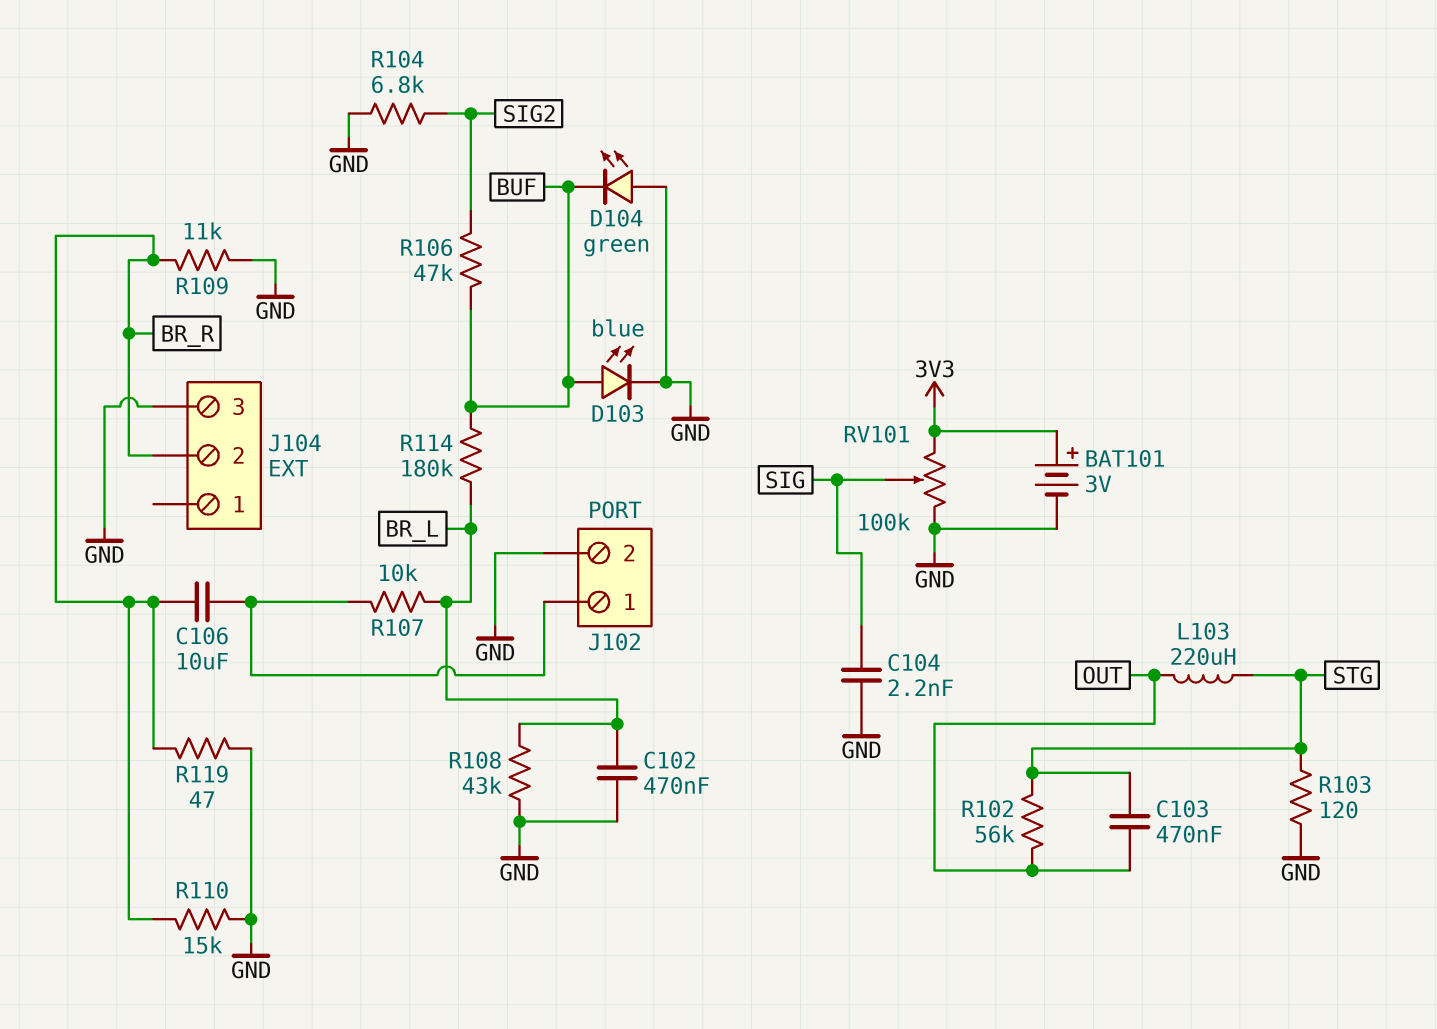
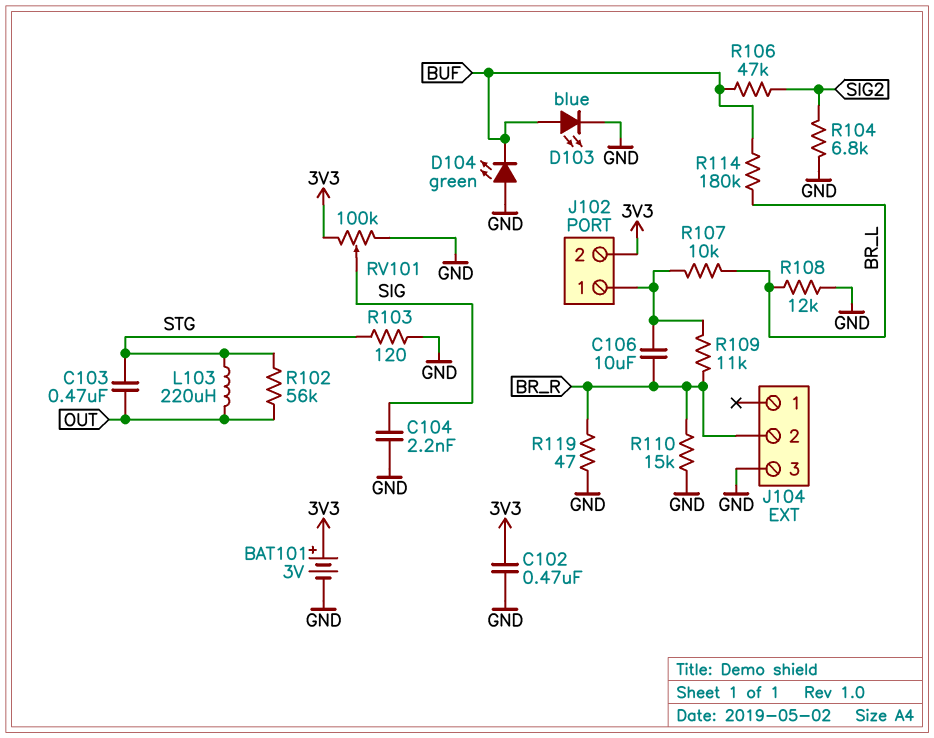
C102: 470nF (BR_L, GND) -> 470nF (3V3, GND)
J102 pin 2: GND -> 3V3
R108: 43k (BR_L, GND) -> 12k (BR_L, GND)
R109: 11k (BR_R, GND) -> 11k (BR_R, J102/1)

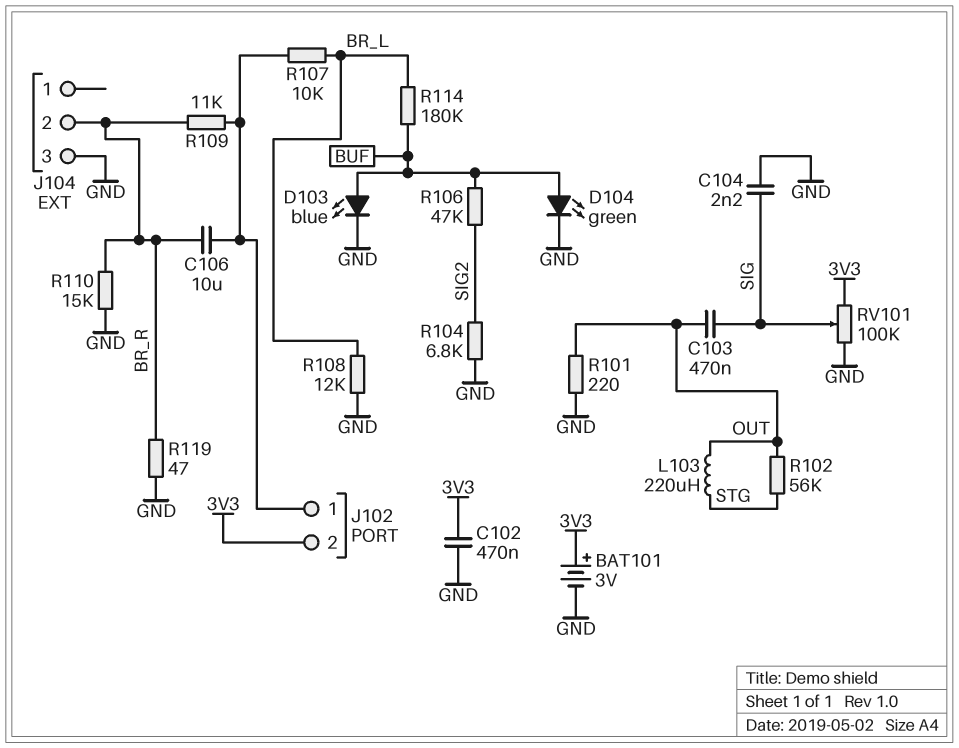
C103: 470nF (OUT, STG) -> 470nF (OUT, SIG)
D104: LED green (A GND, K BUF) -> LED green (A BUF, K GND)
R101: none -> 220 (GND, OUT)
R103: 120 (GND, STG) -> none

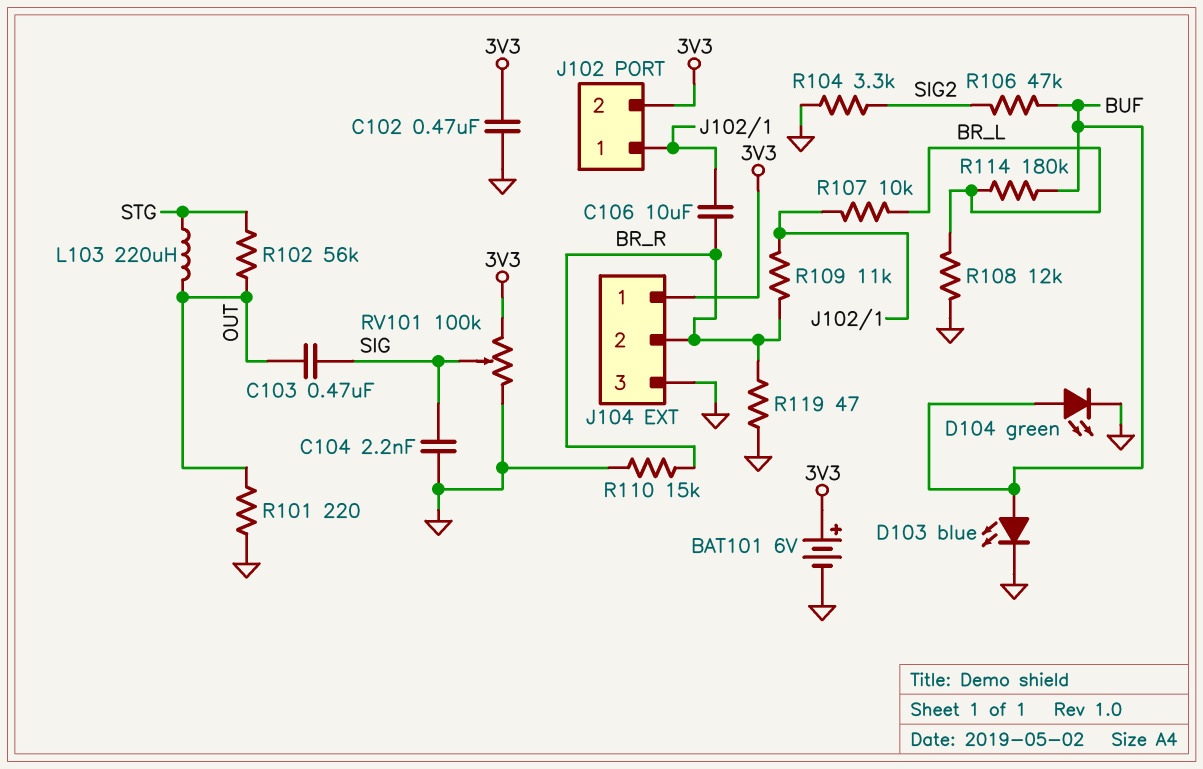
BAT101: 3V (plus 3V3, minus GND) -> 6V (plus 3V3, minus GND)
J104 pin 1: none -> 3V3
R104: 6.8k (GND, SIG2) -> 3.3k (GND, SIG2)

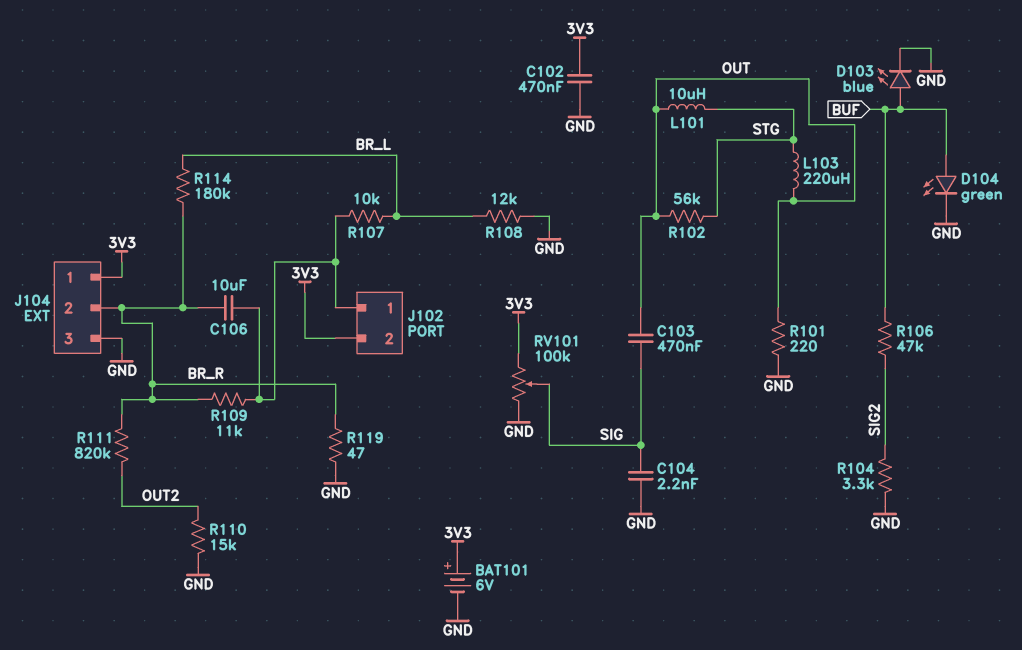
L101: none -> 10uH (OUT, STG)
R110: 15k (BR_R, GND) -> 15k (GND, OUT2)
R111: none -> 820k (BR_R, OUT2)
R114: 180k (BR_L, BUF) -> 180k (BR_L, BR_R)

